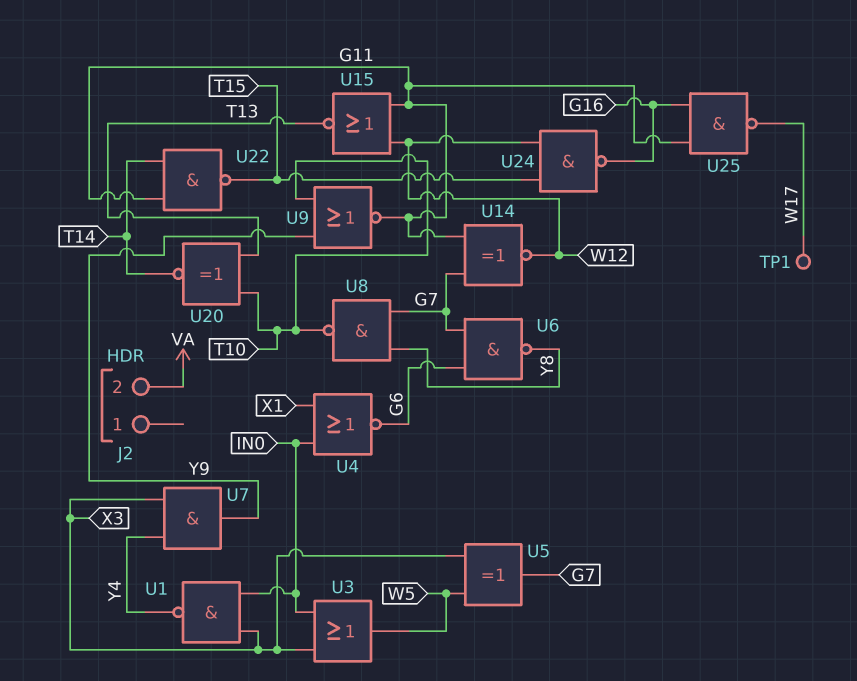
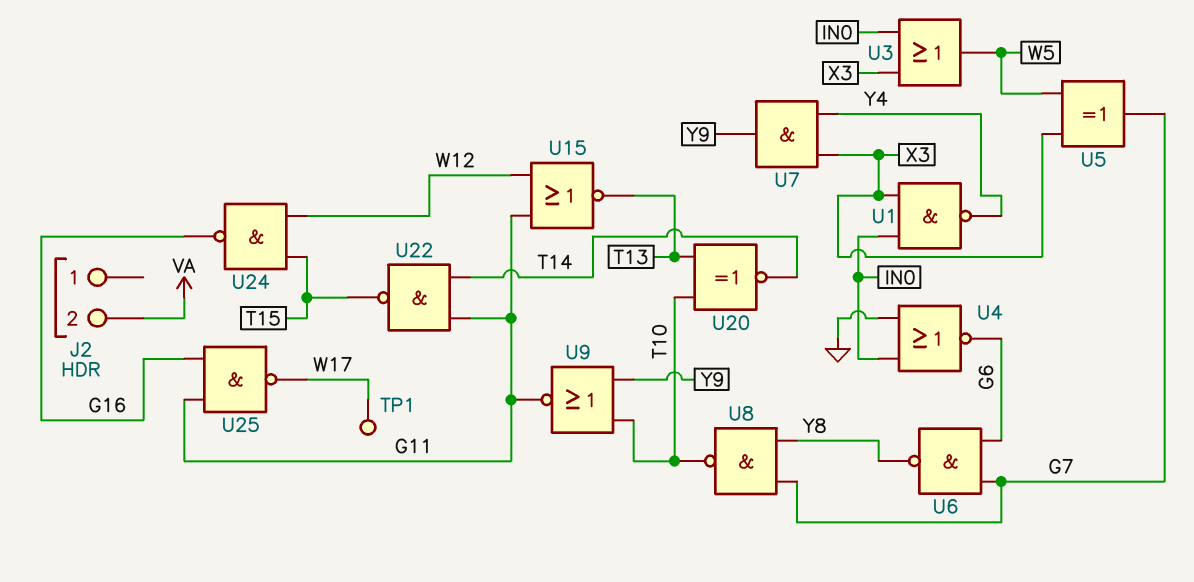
U4: NOR (in IN0, in X1, out G6) -> NOR (in GND, in IN0, out G6)
U14: XNOR (in G7, in G11, out W12) -> none

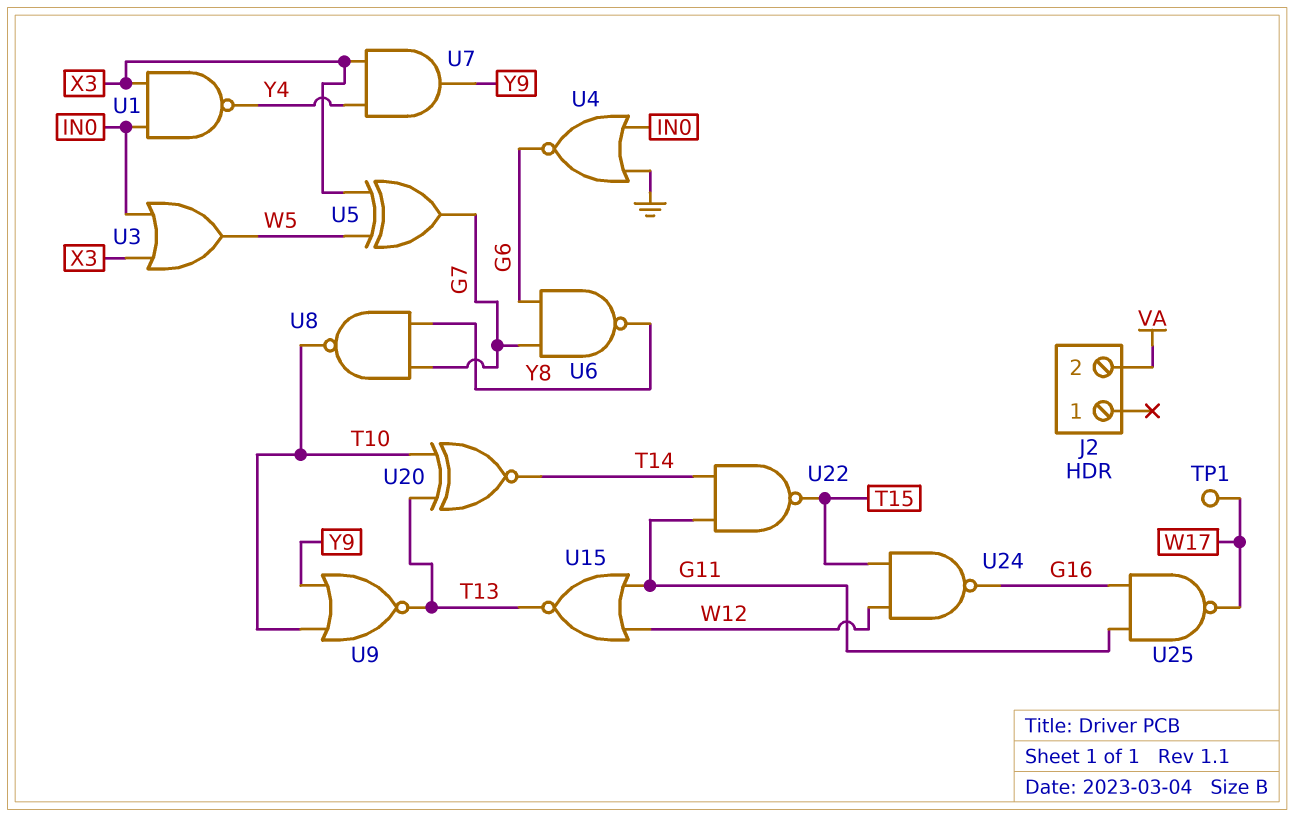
U9: NOR (in T10, in Y9, out G11) -> NOR (in T10, in Y9, out T13)

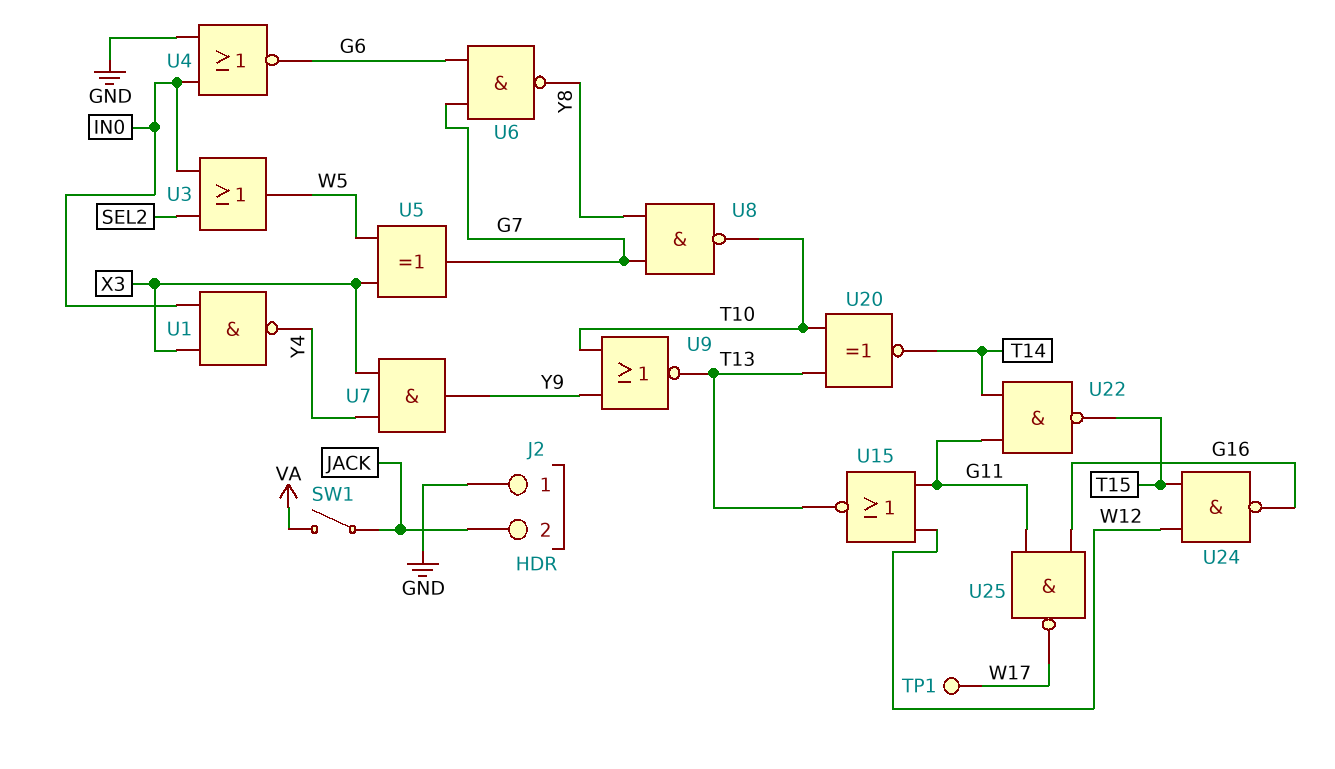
J2 pin 1: none -> GND
J2 pin 2: VA -> JACK
SW1: none -> switch (JACK, VA)
U3: OR (in IN0, in X3, out W5) -> OR (in IN0, in SEL2, out W5)

